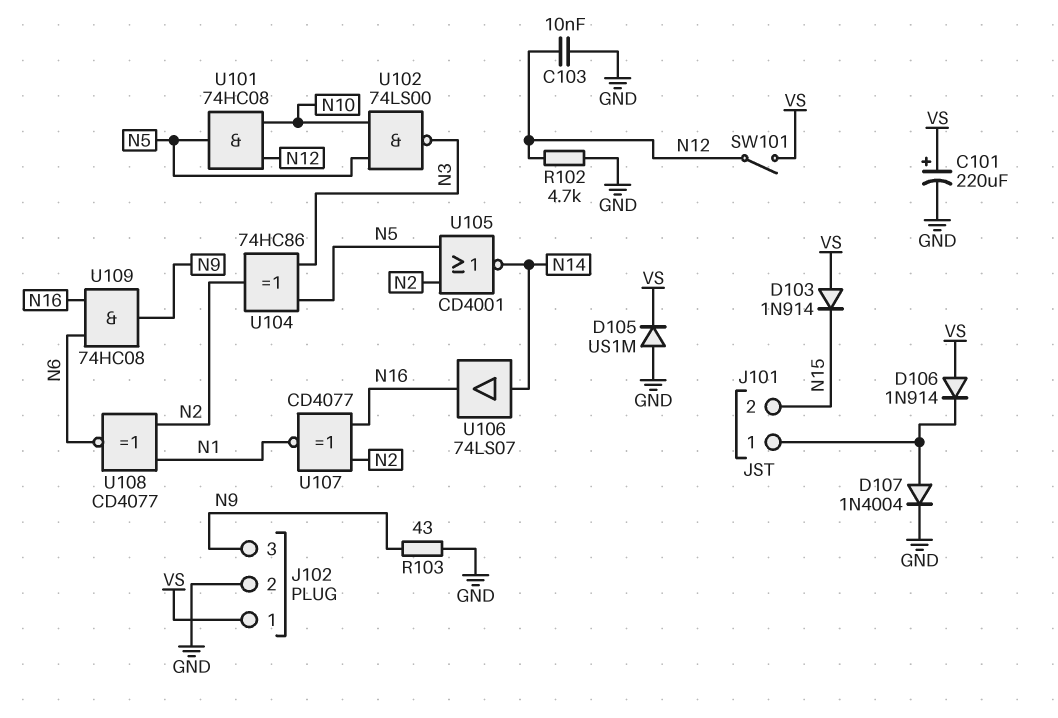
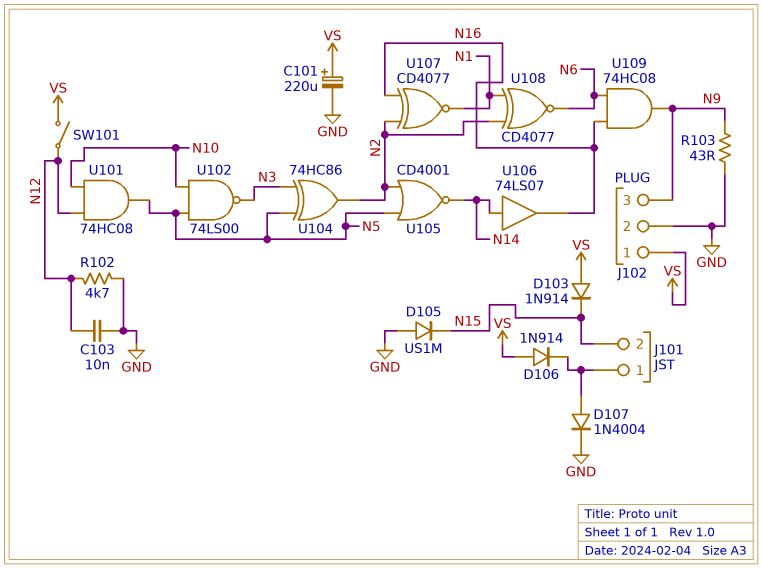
D105: diode US1M (A GND, K VS) -> diode US1M (A GND, K N15)

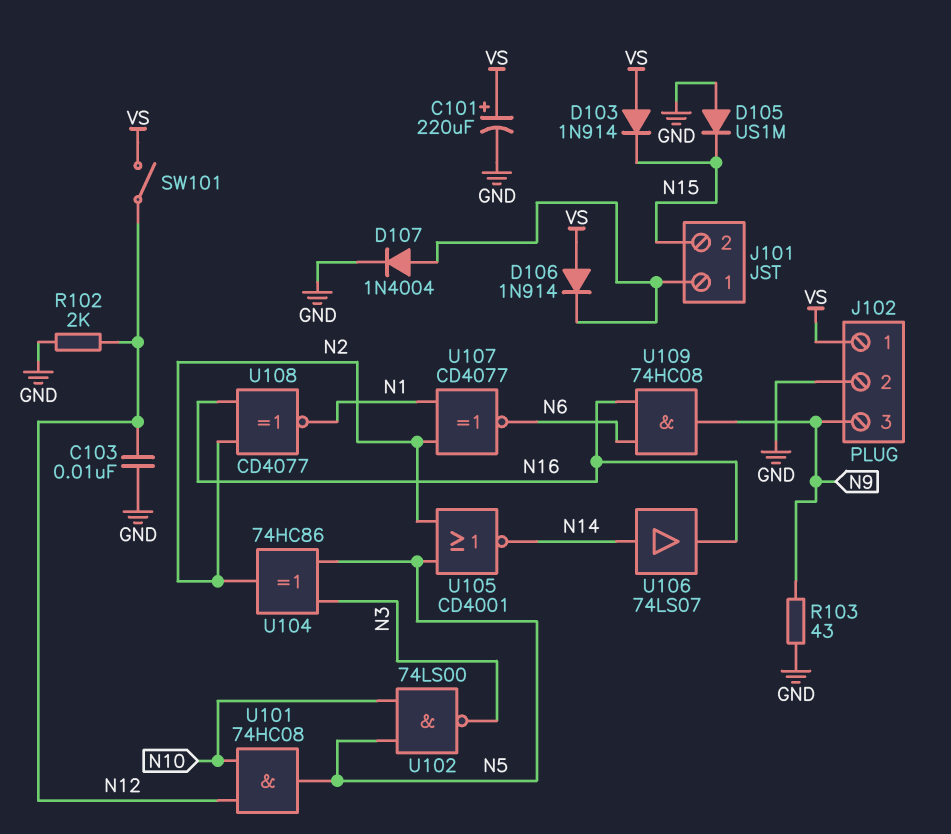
R102: 4.7k (GND, N12) -> 2k (GND, N12)
U107: XNOR CD4077 (in N2, in N16, out N1) -> XNOR CD4077 (in N1, in N2, out N6)
U108: XNOR CD4077 (in N1, in N2, out N6) -> XNOR CD4077 (in N2, in N16, out N1)

